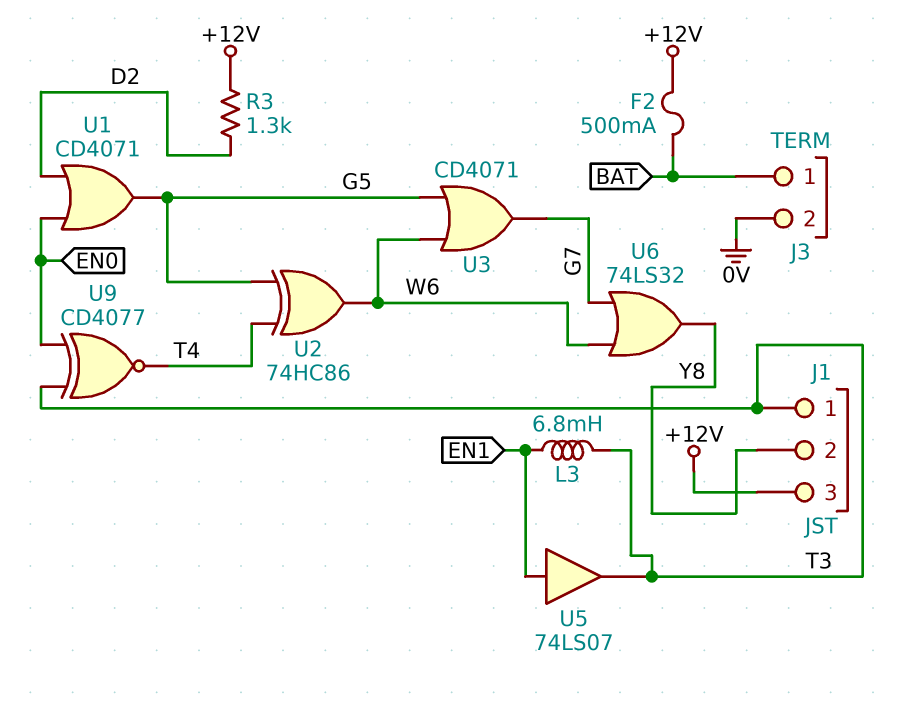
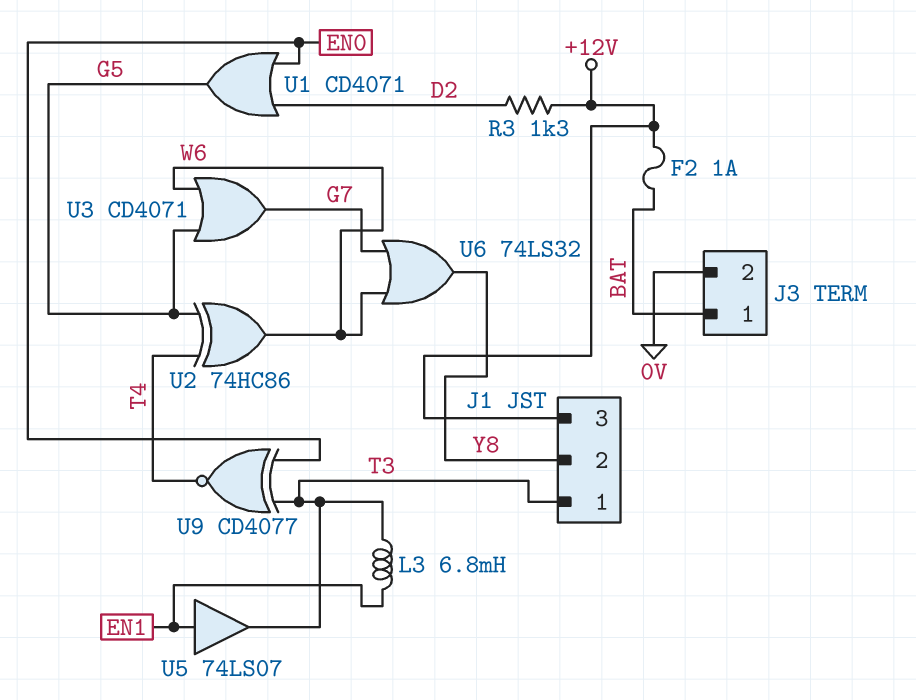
F2: 500mA (+12V, BAT) -> 1A (+12V, BAT)

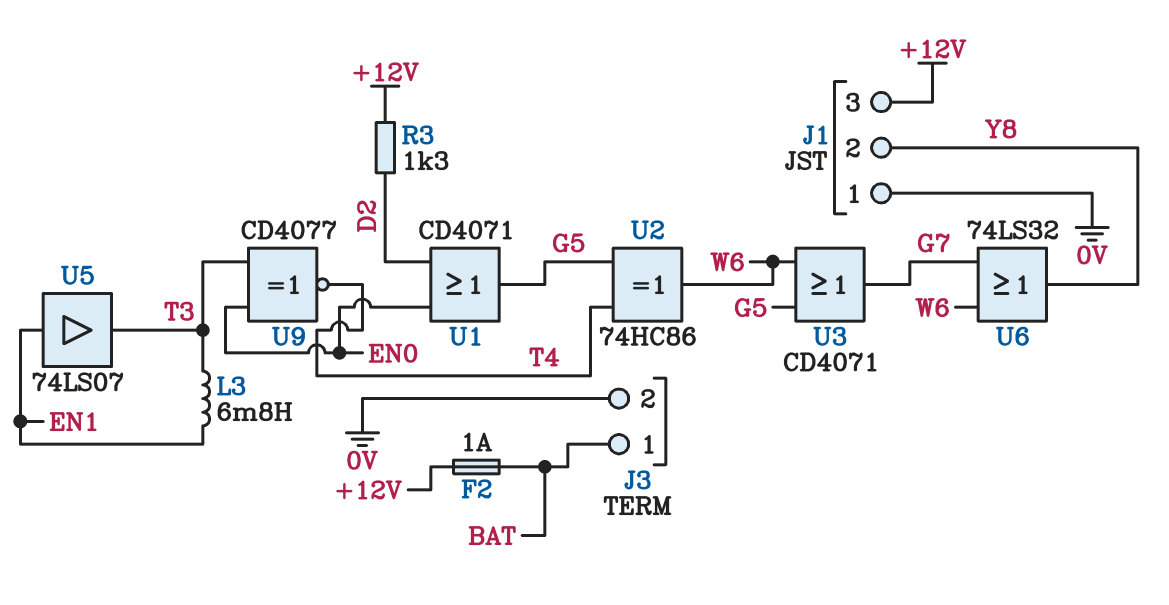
J1 pin 1: T3 -> 0V

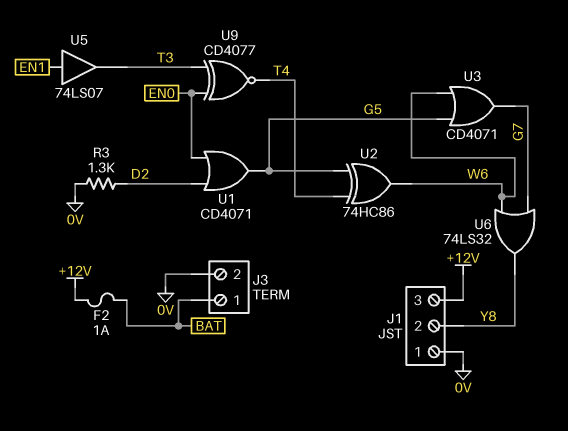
L3: 6.8mH (EN1, T3) -> none
R3: 1.3k (+12V, D2) -> 1.3k (0V, D2)

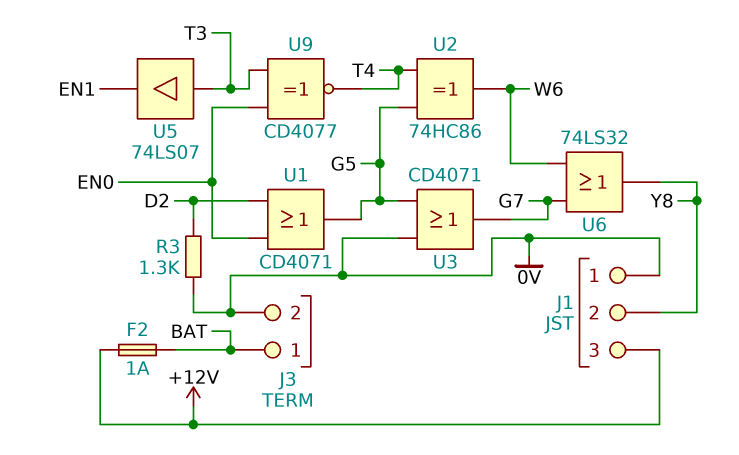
U3: OR CD4071 (in G5, in W6, out G7) -> OR CD4071 (in 0V, in G5, out G7)
U5: buffer 74LS07 (in EN1, out T3) -> buffer 74LS07 (in T3, out EN1)

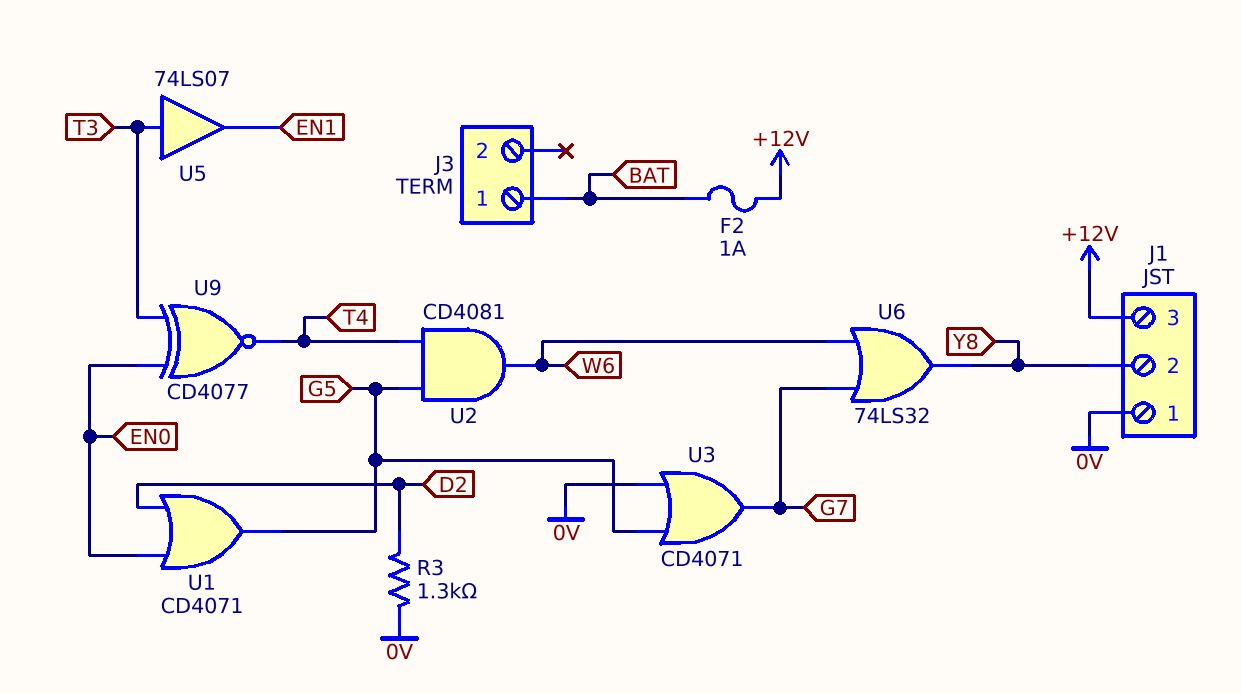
J3 pin 2: 0V -> none
U2: XOR 74HC86 (in G5, in T4, out W6) -> AND CD4081 (in G5, in T4, out W6)

